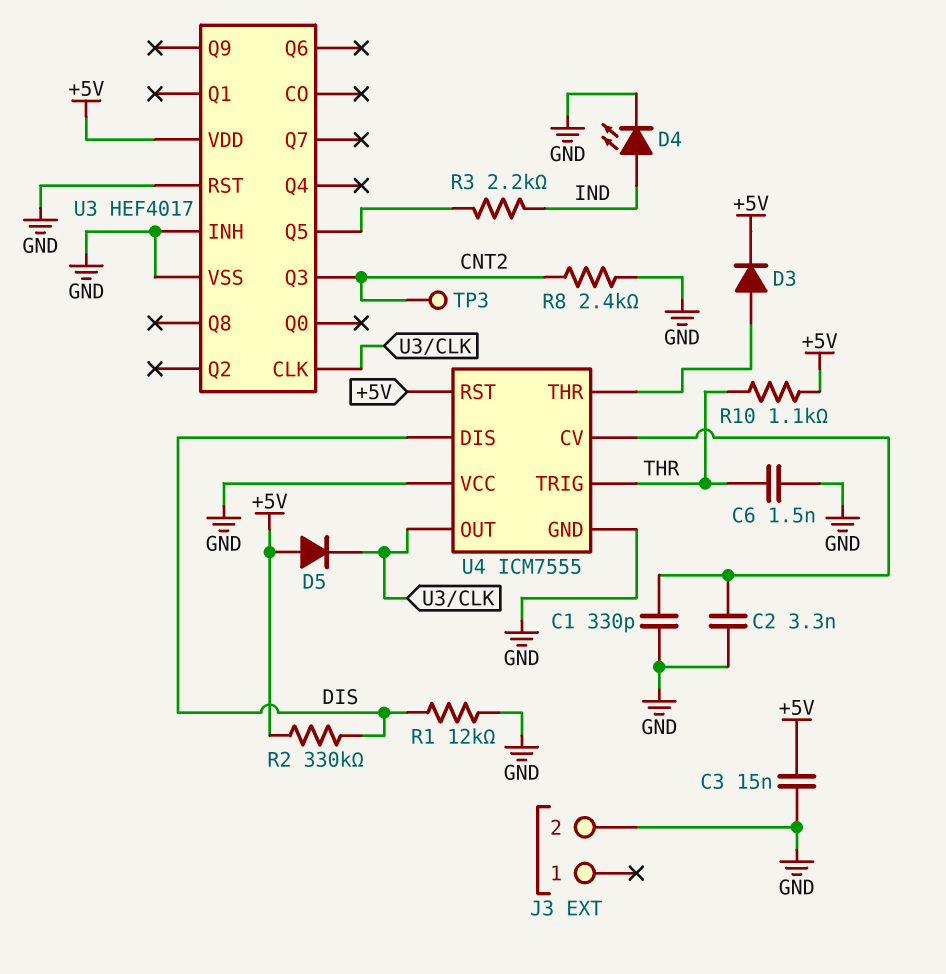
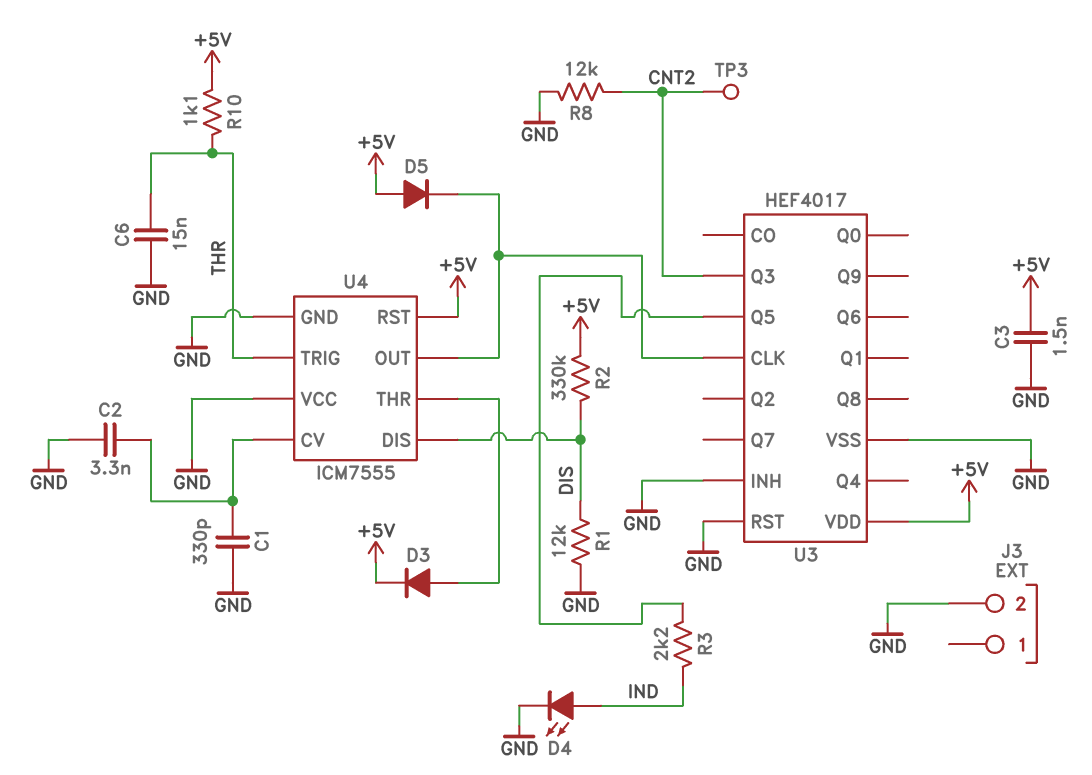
C3: 15nF (+5V, GND) -> 1.5nF (+5V, GND)
C6: 1.5nF (GND, THR) -> 15nF (GND, THR)
R8: 2.4k (CNT2, GND) -> 12k (CNT2, GND)

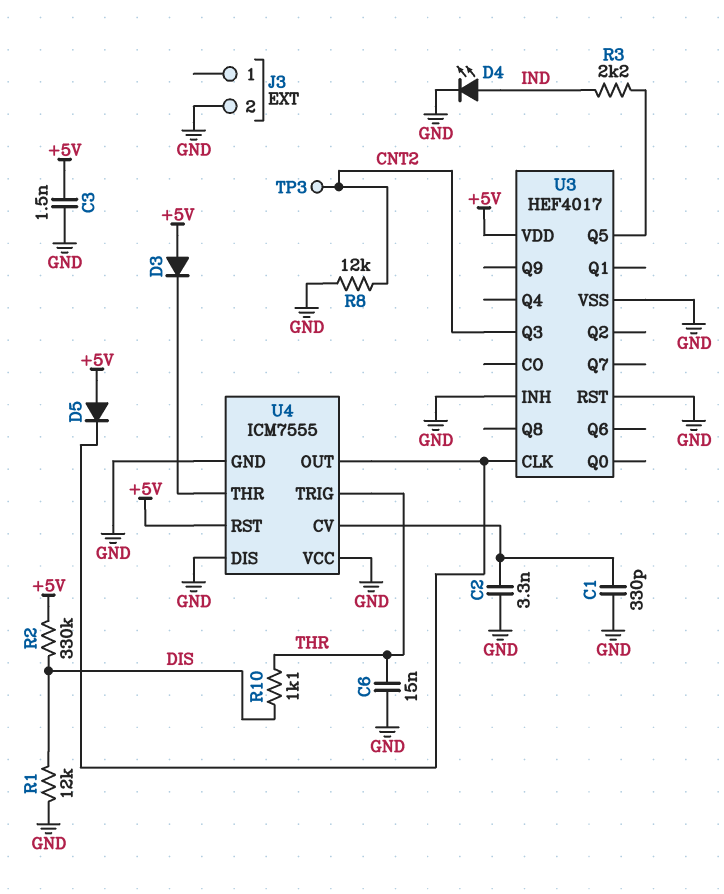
D3: diode (A U4/THR, K +5V) -> diode (A +5V, K U4/THR)
R10: 1.1k (+5V, THR) -> 1.1k (DIS, THR)
U4 pin DIS: DIS -> GND

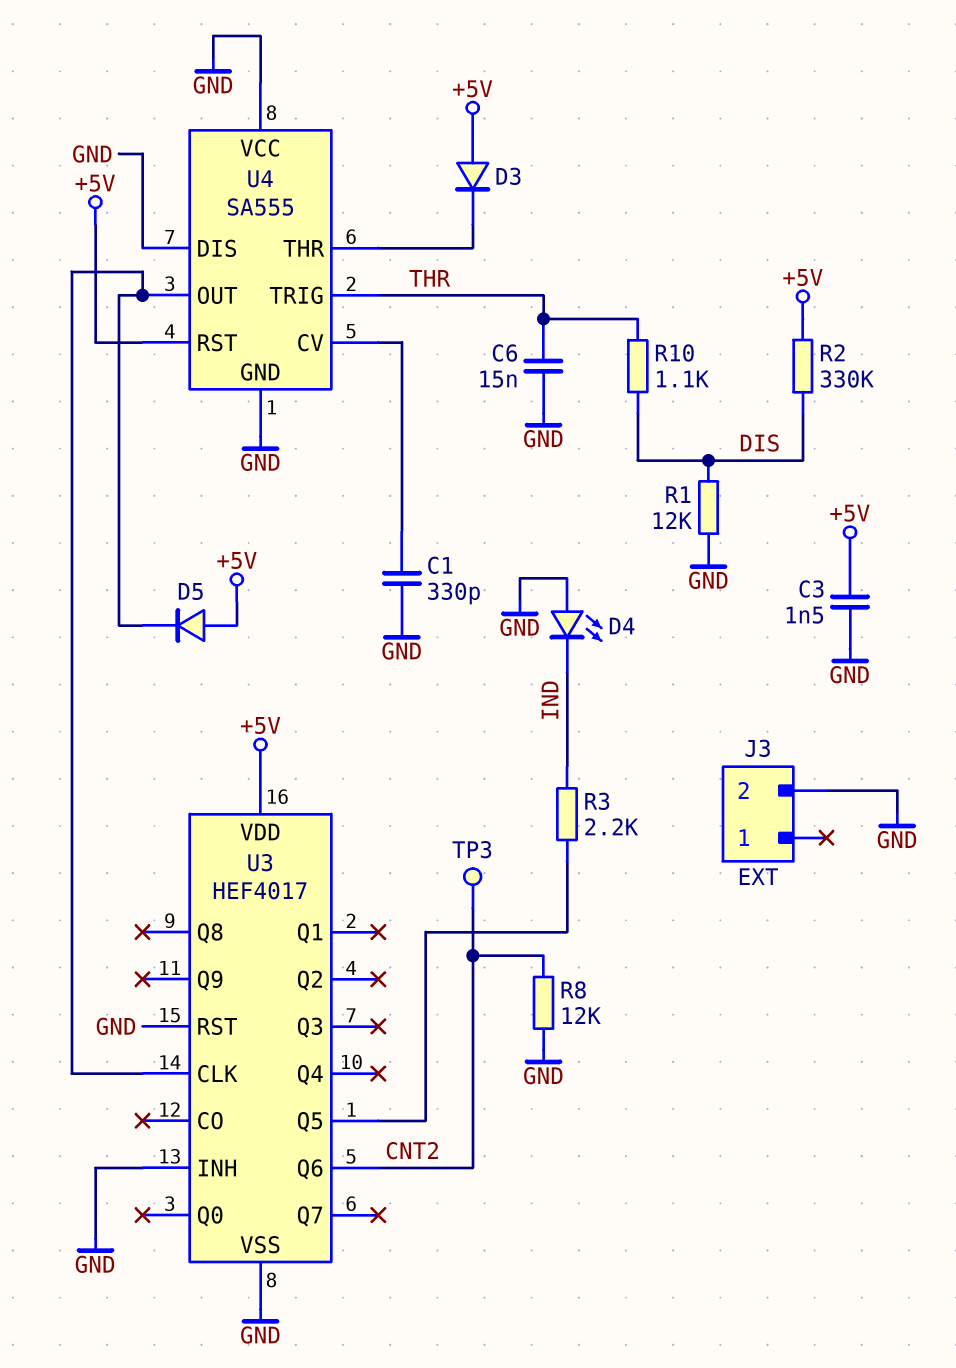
C2: 3.3nF (GND, U4/CV) -> none
D4: LED (A IND, K GND) -> LED (A GND, K IND)
U3 pin Q3: CNT2 -> none
U3 pin Q6: none -> CNT2
U4: ICM7555 -> SA555

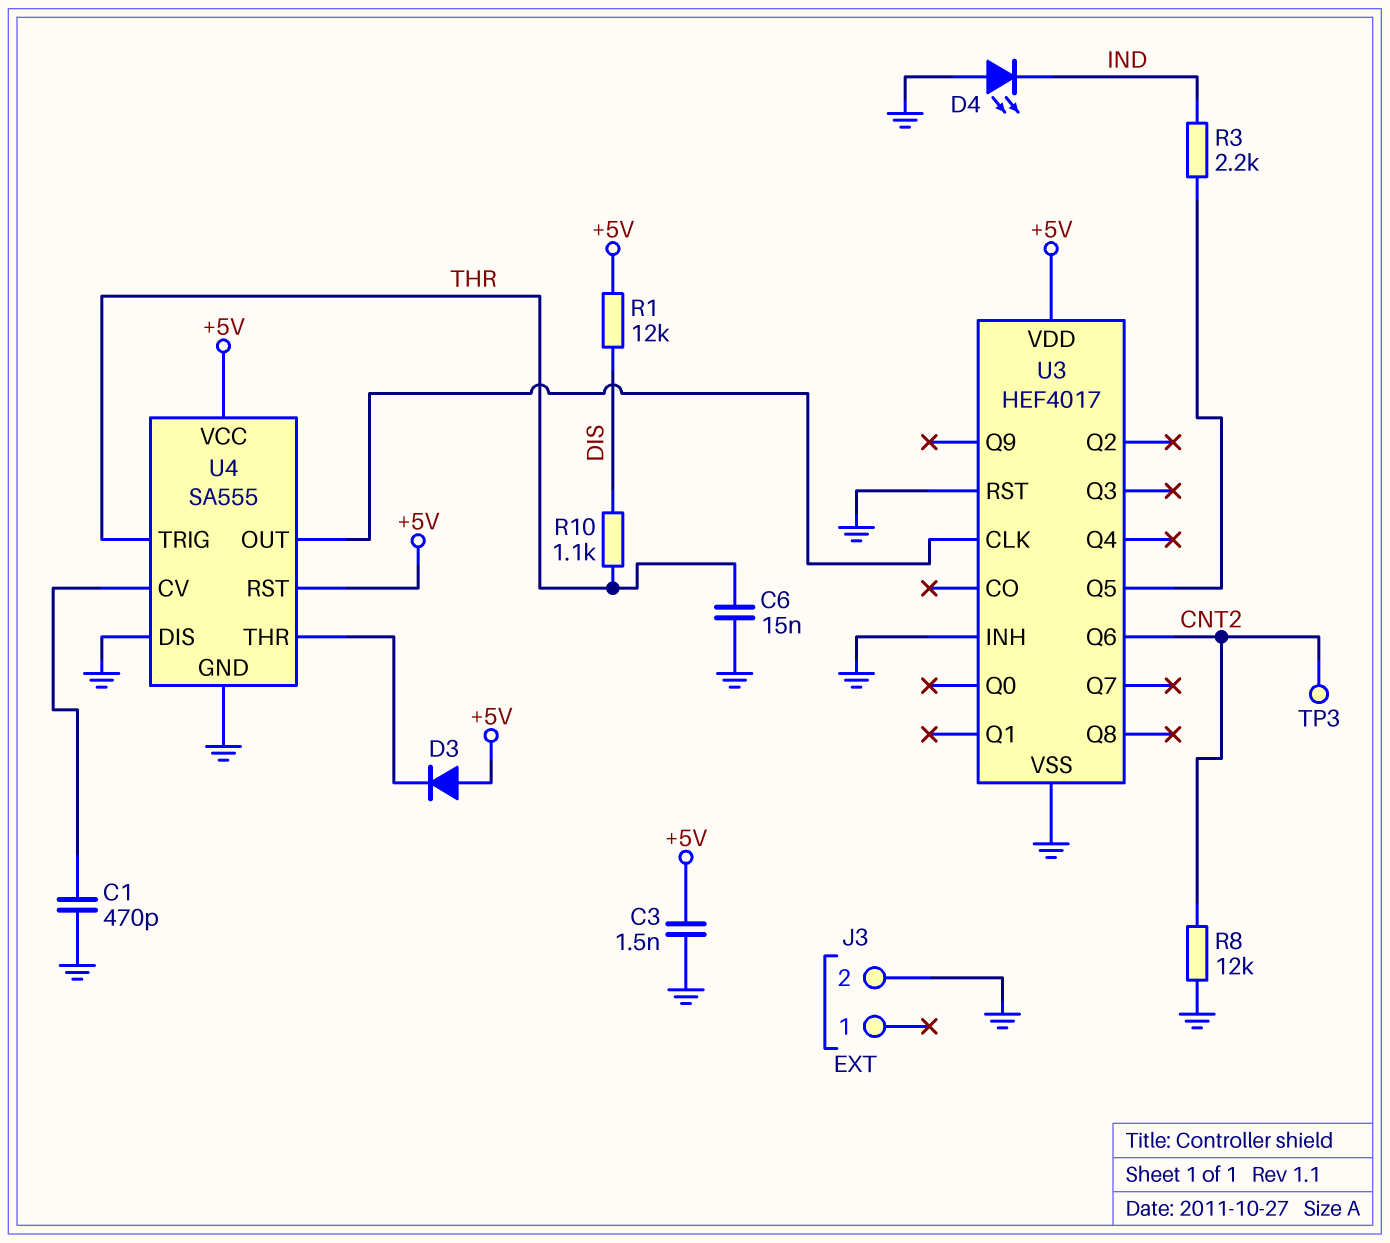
C1: 330pF (GND, U4/CV) -> 470pF (GND, U4/CV)
D5: diode (A +5V, K U3/CLK) -> none
R1: 12k (DIS, GND) -> 12k (+5V, DIS)
R2: 330k (+5V, DIS) -> none
U4 pin VCC: GND -> +5V

